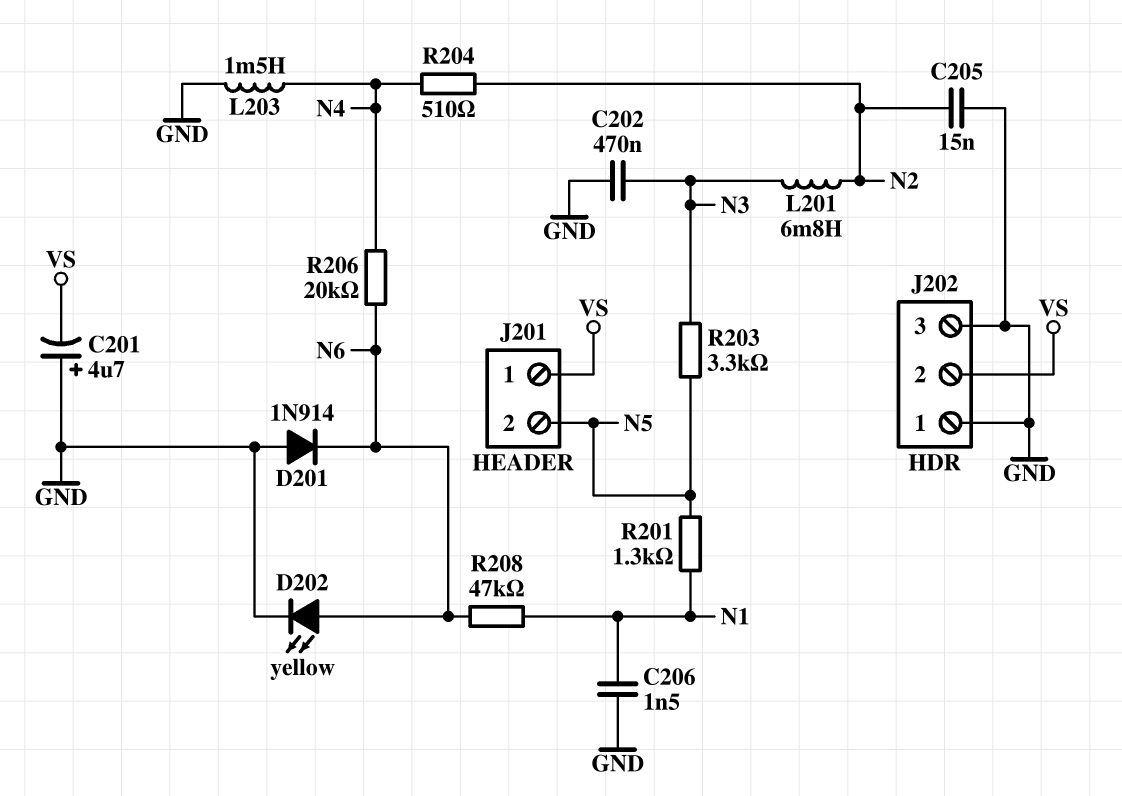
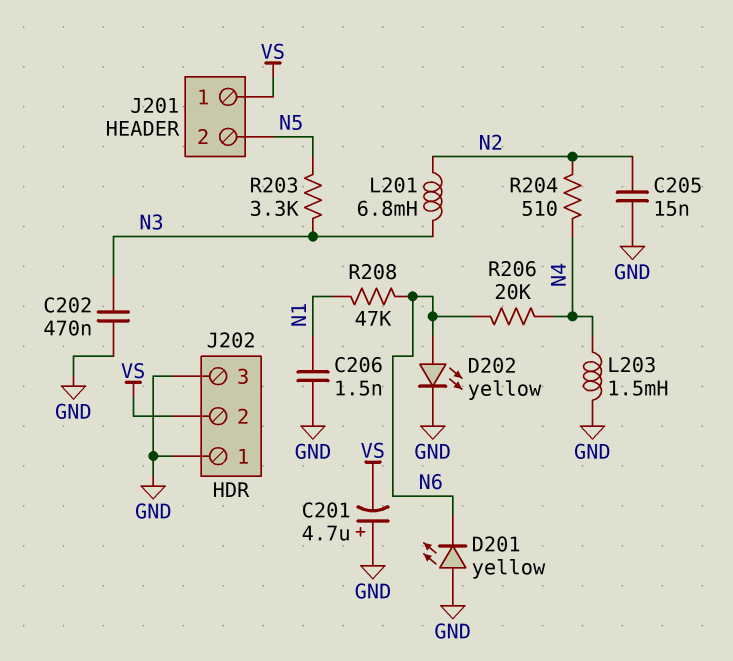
D201: diode 1N914 (A GND, K N6) -> LED yellow (A GND, K N6)
R201: 1.3k (N1, N5) -> none

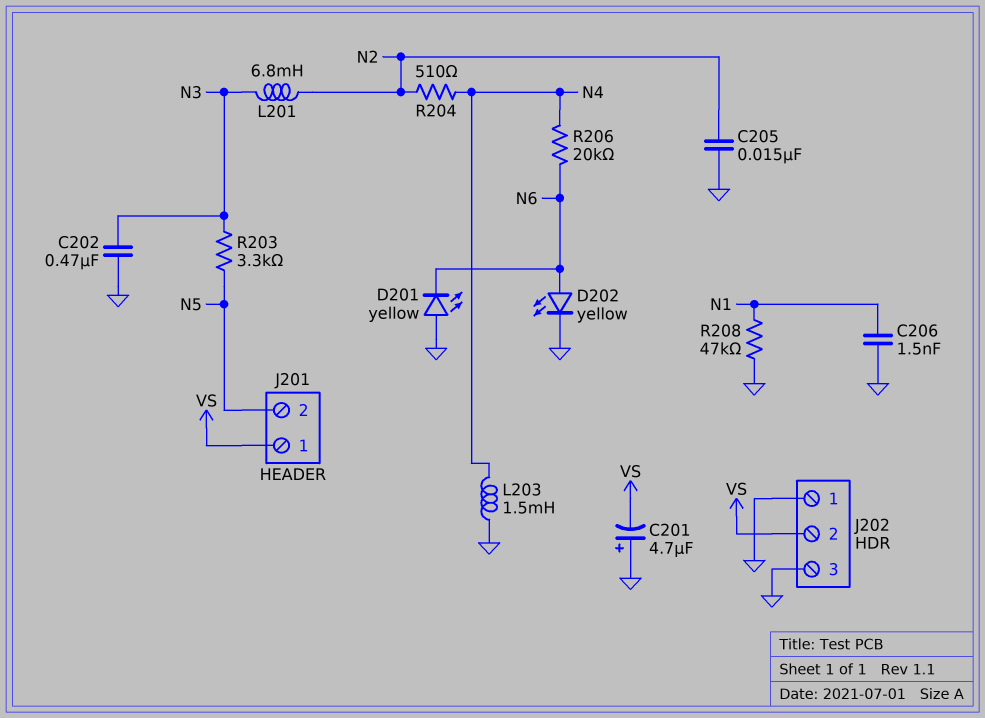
R208: 47k (N1, N6) -> 47k (GND, N1)

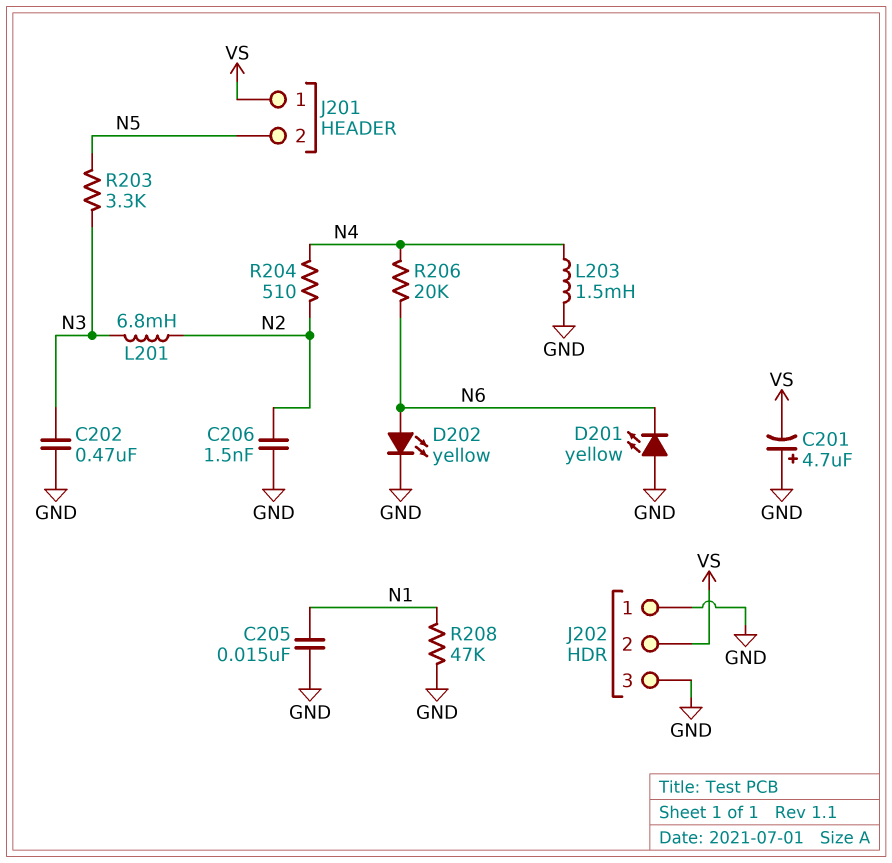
C205: 15nF (GND, N2) -> 15nF (GND, N1)
C206: 1.5nF (GND, N1) -> 1.5nF (GND, N2)

